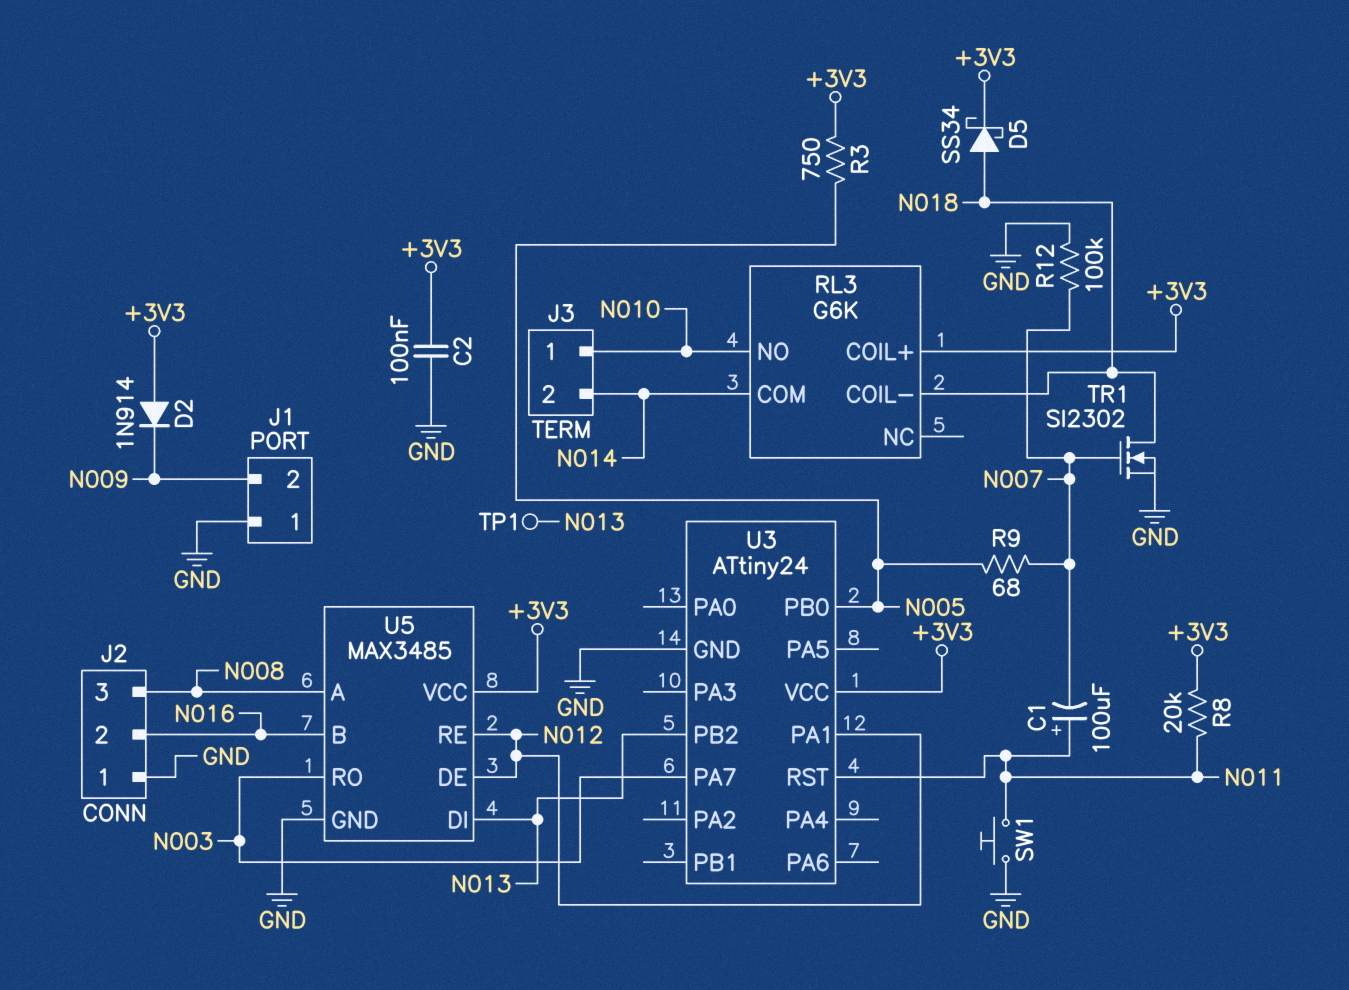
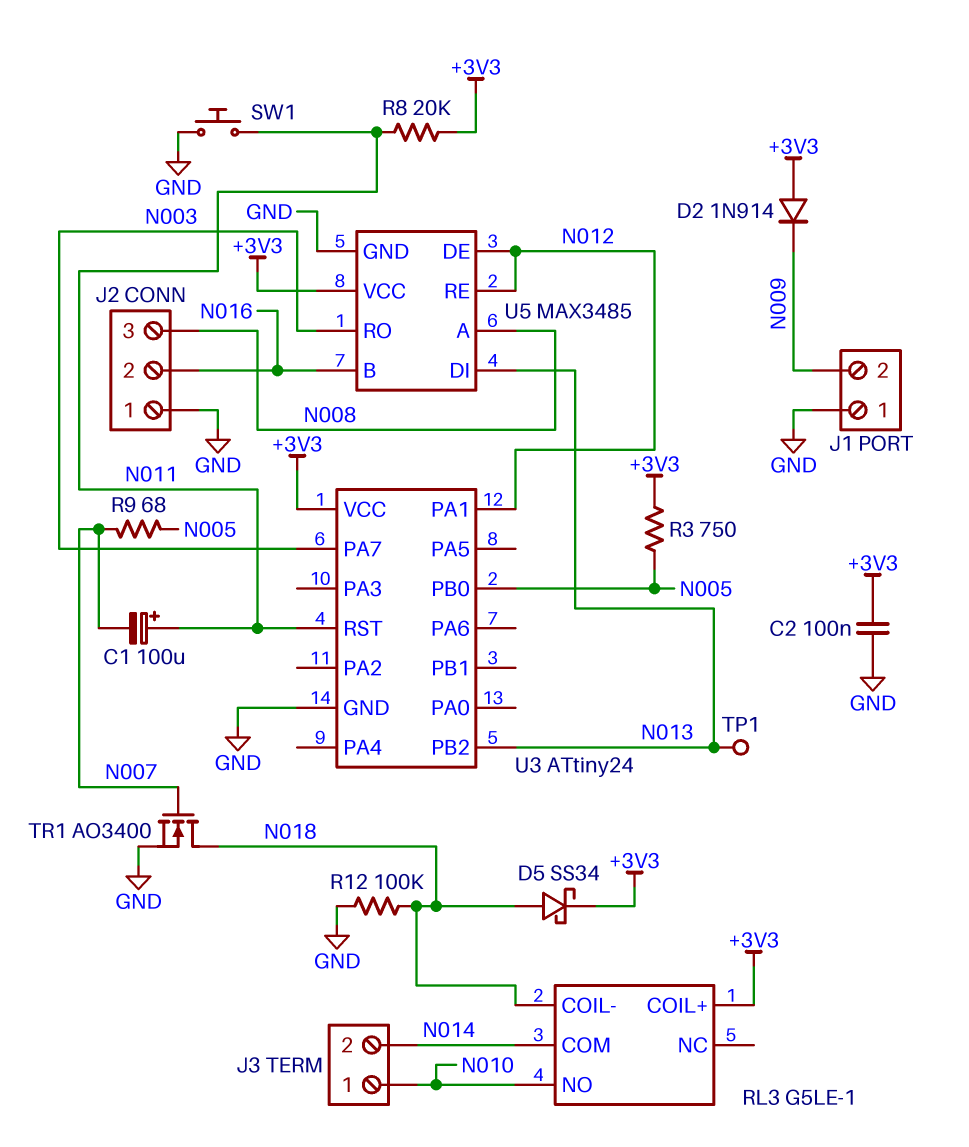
R12: 100k (GND, N007) -> 100k (GND, N018)
RL3: G6K -> G5LE-1
TR1: NMOS SI2302 (G N007, D N018, S GND) -> NMOS AO3400 (G N007, D N018, S GND)

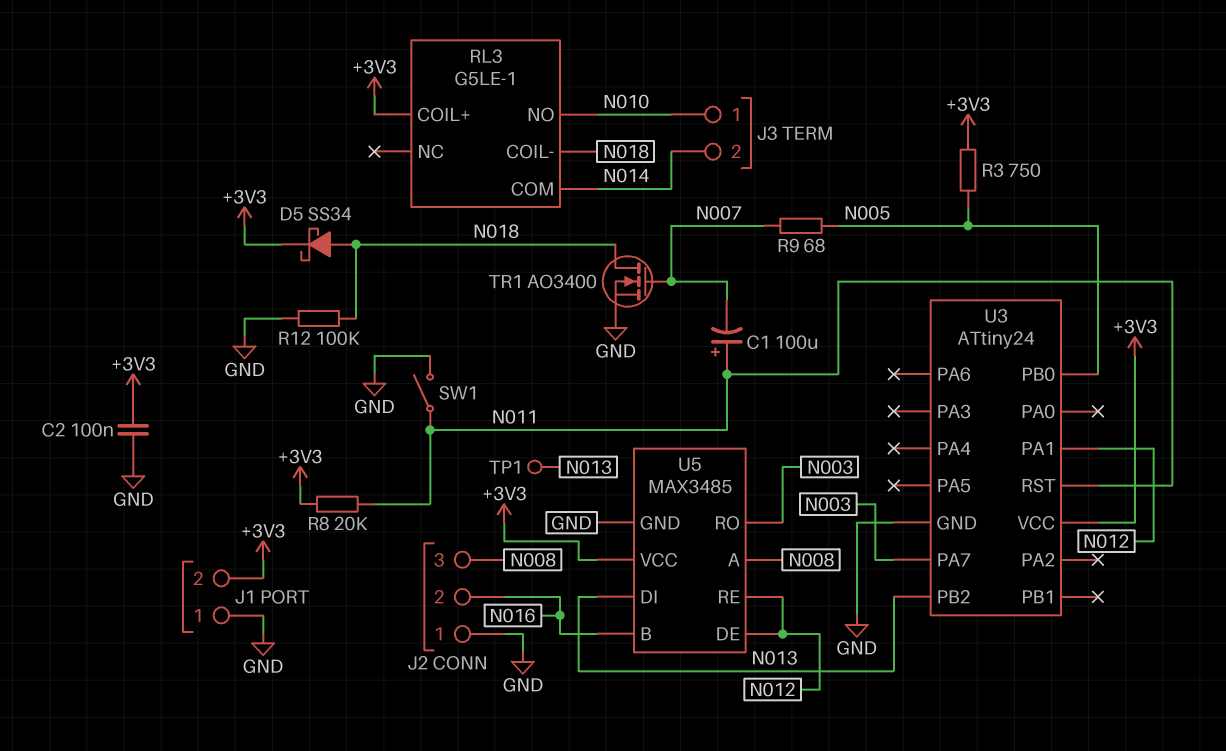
D2: diode 1N914 (A +3V3, K N009) -> none
J1 pin 2: N009 -> +3V3
SW1: button (GND, N011) -> switch (GND, N011)

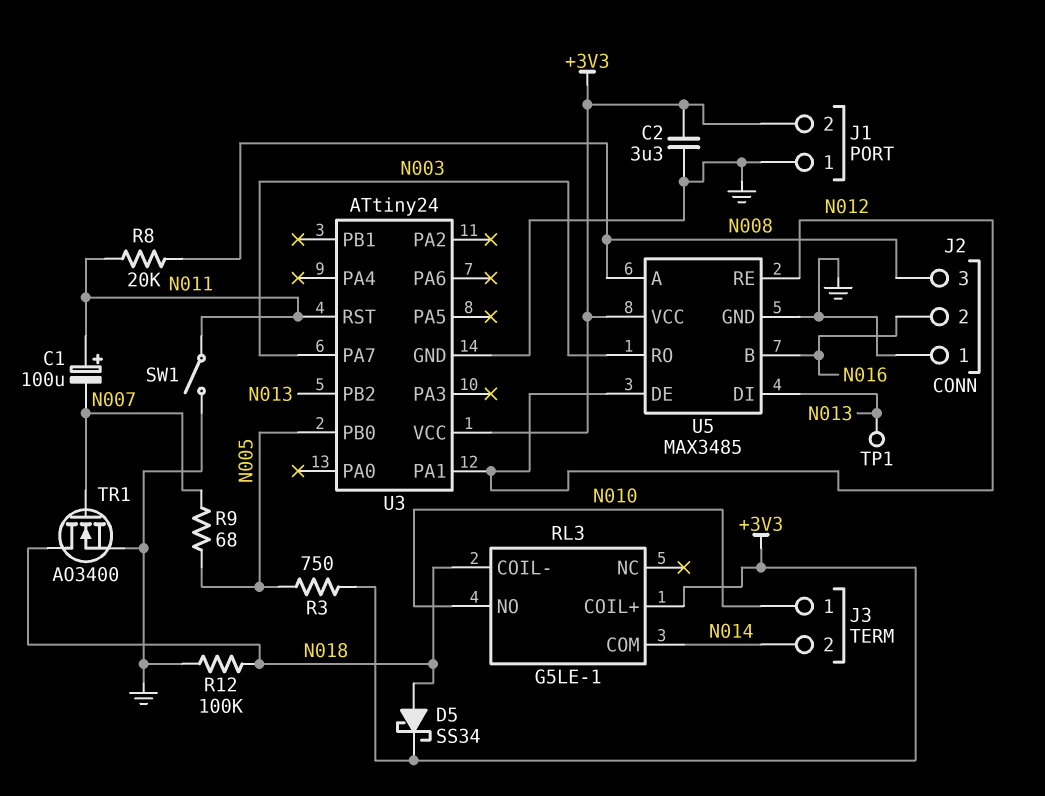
C2: 100nF (+3V3, GND) -> 3.3uF (+3V3, GND)
R8: 20k (+3V3, N011) -> 20k (N008, N011)

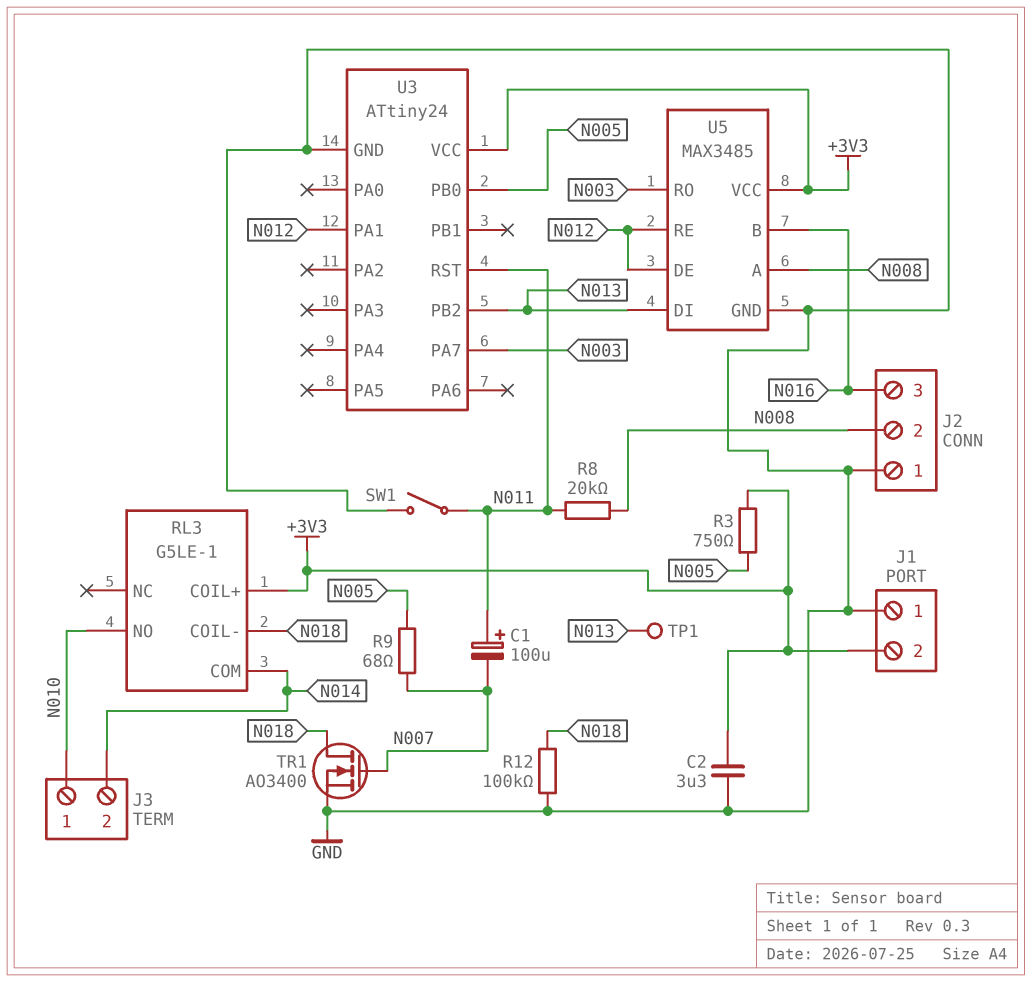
D5: schottky SS34 (A N018, K +3V3) -> none
J2 pin 2: N016 -> N008
J2 pin 3: N008 -> N016

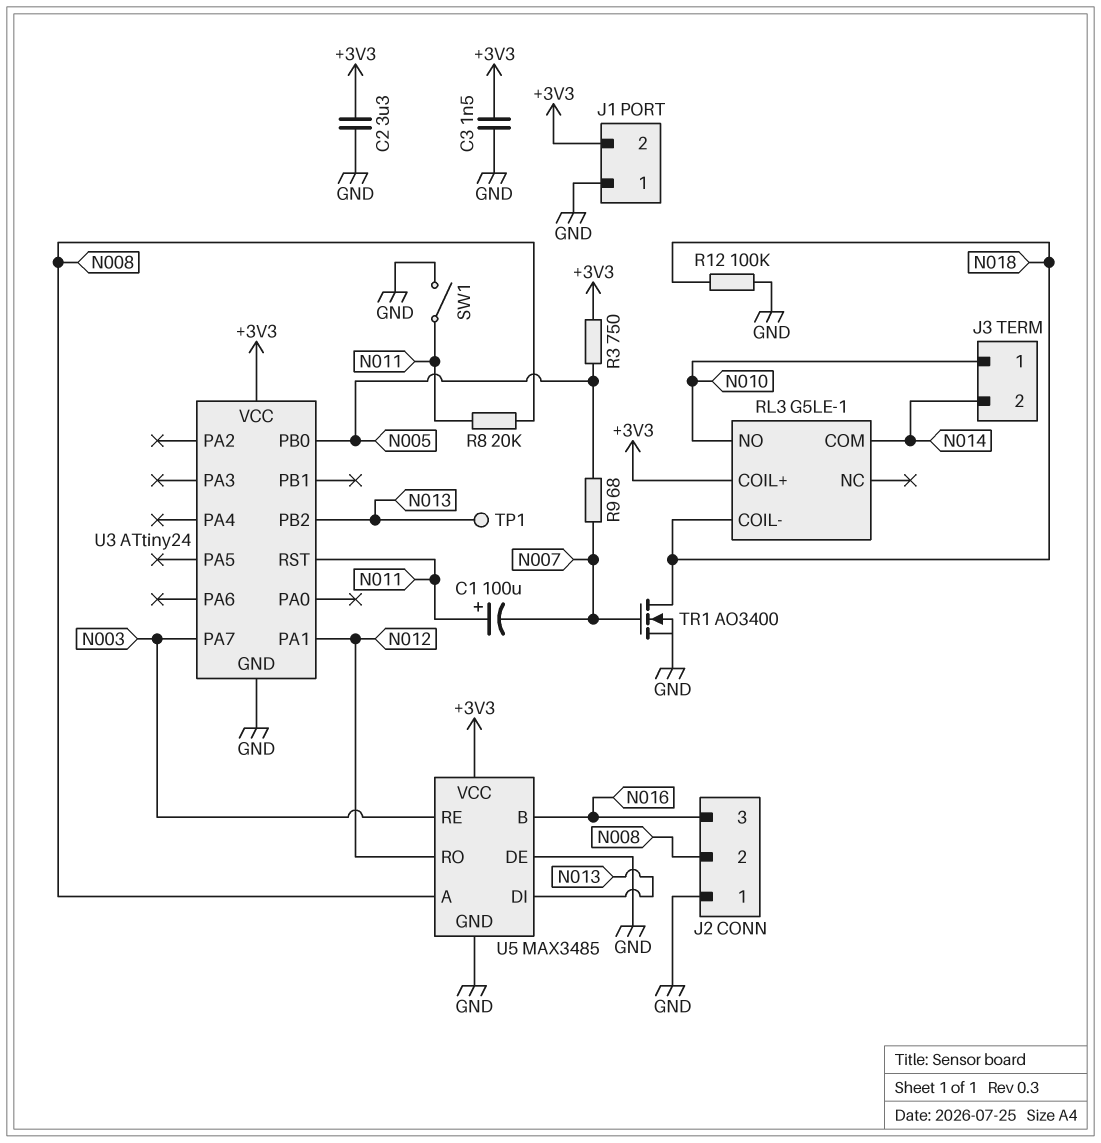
C3: none -> 1.5nF (+3V3, GND)
U5 pin DE: N012 -> GND
U5 pin RE: N012 -> N003
U5 pin RO: N003 -> N012

